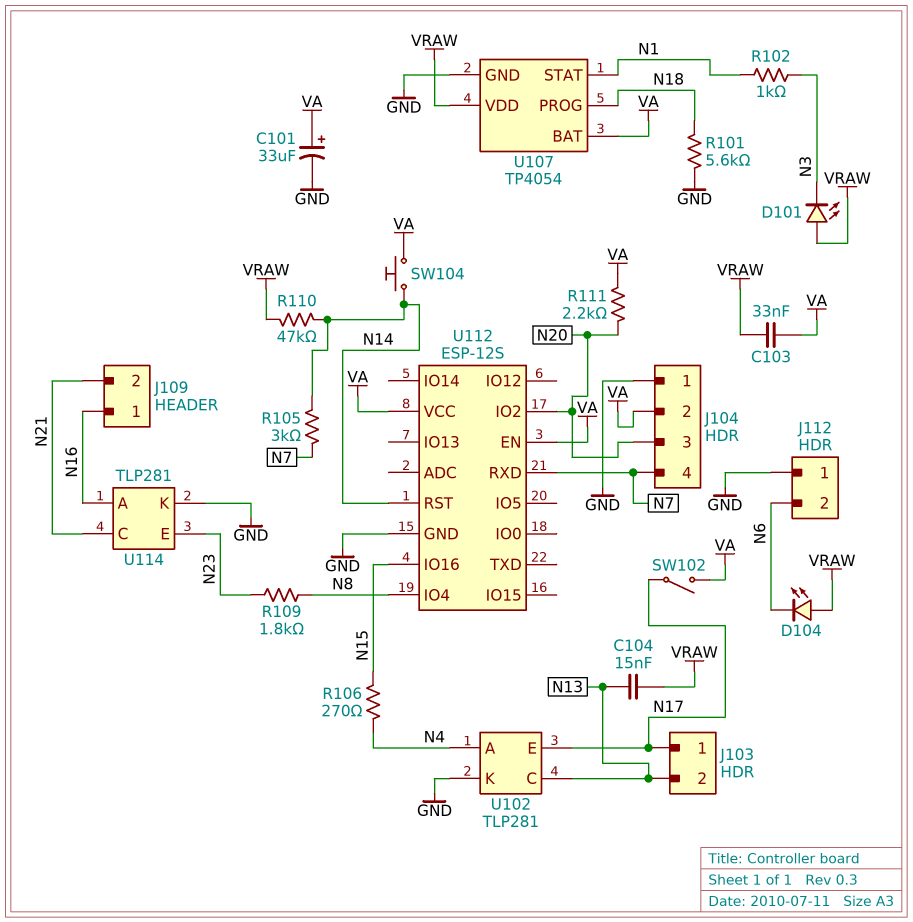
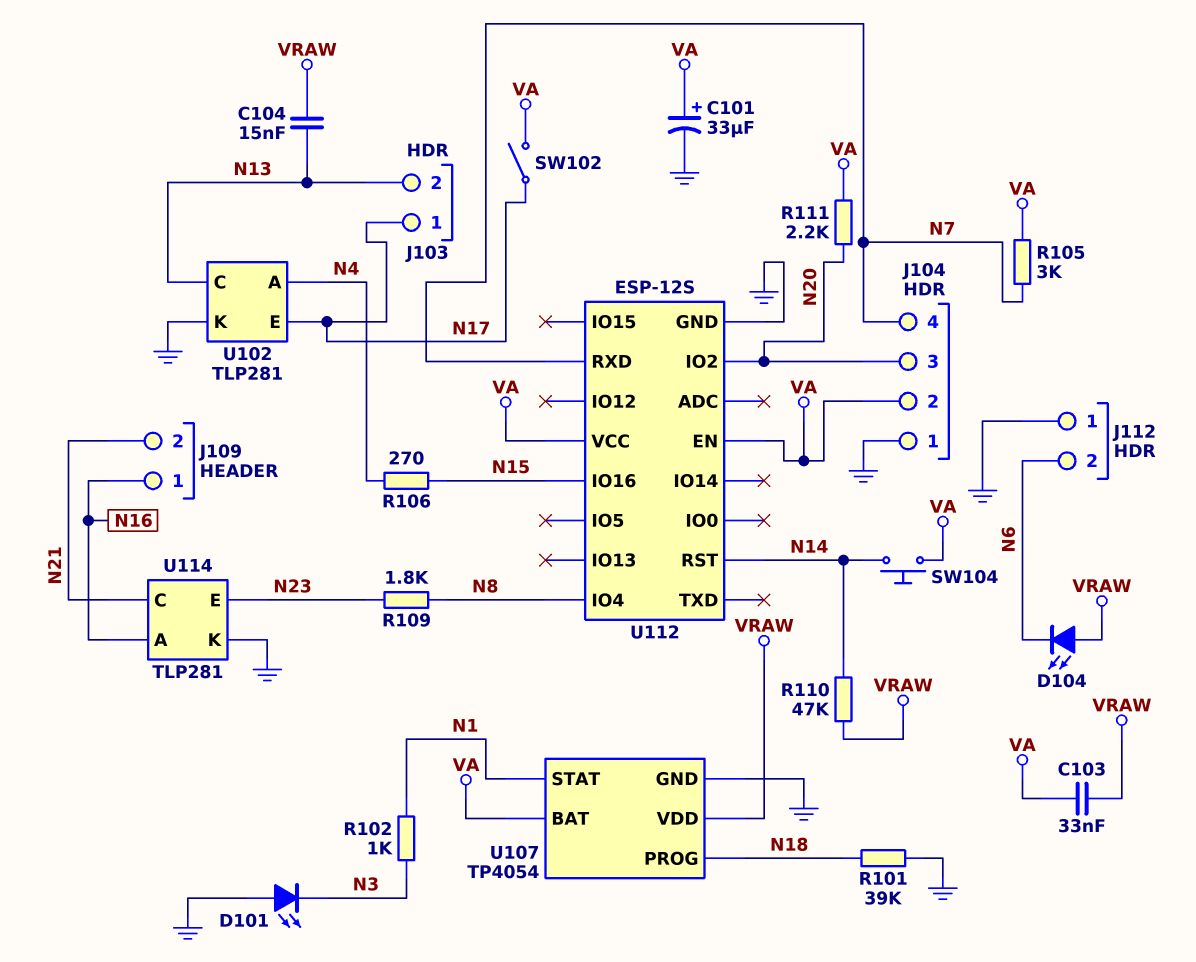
D101: LED (A VRAW, K N3) -> LED (A GND, K N3)
R101: 5.6k (GND, N18) -> 39k (GND, N18)
R105: 3k (N7, N14) -> 3k (N7, VA)

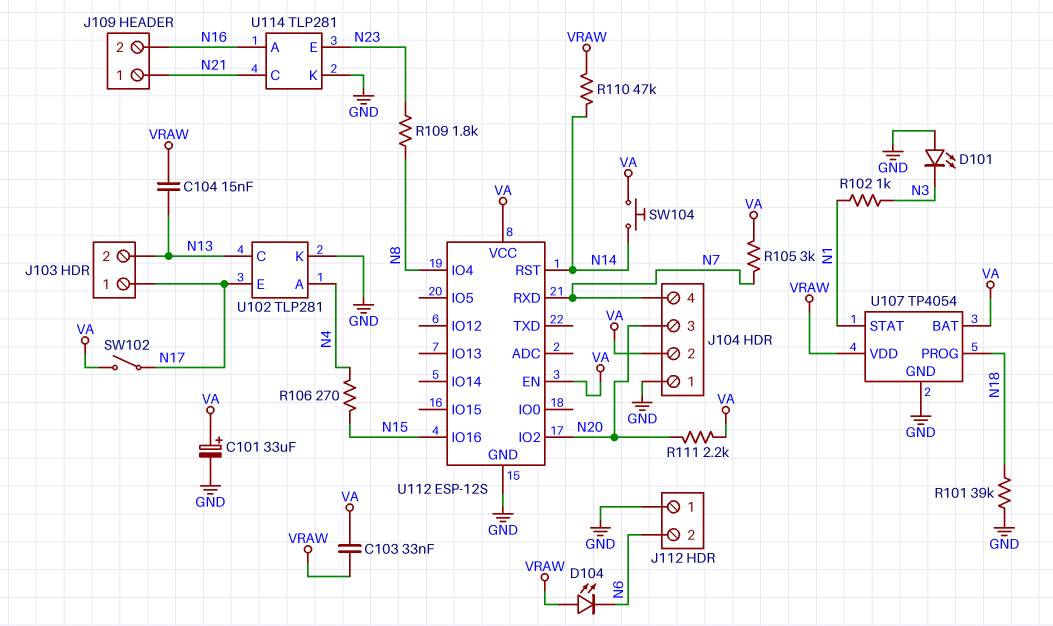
J109 pin 1: N16 -> N21
J109 pin 2: N21 -> N16

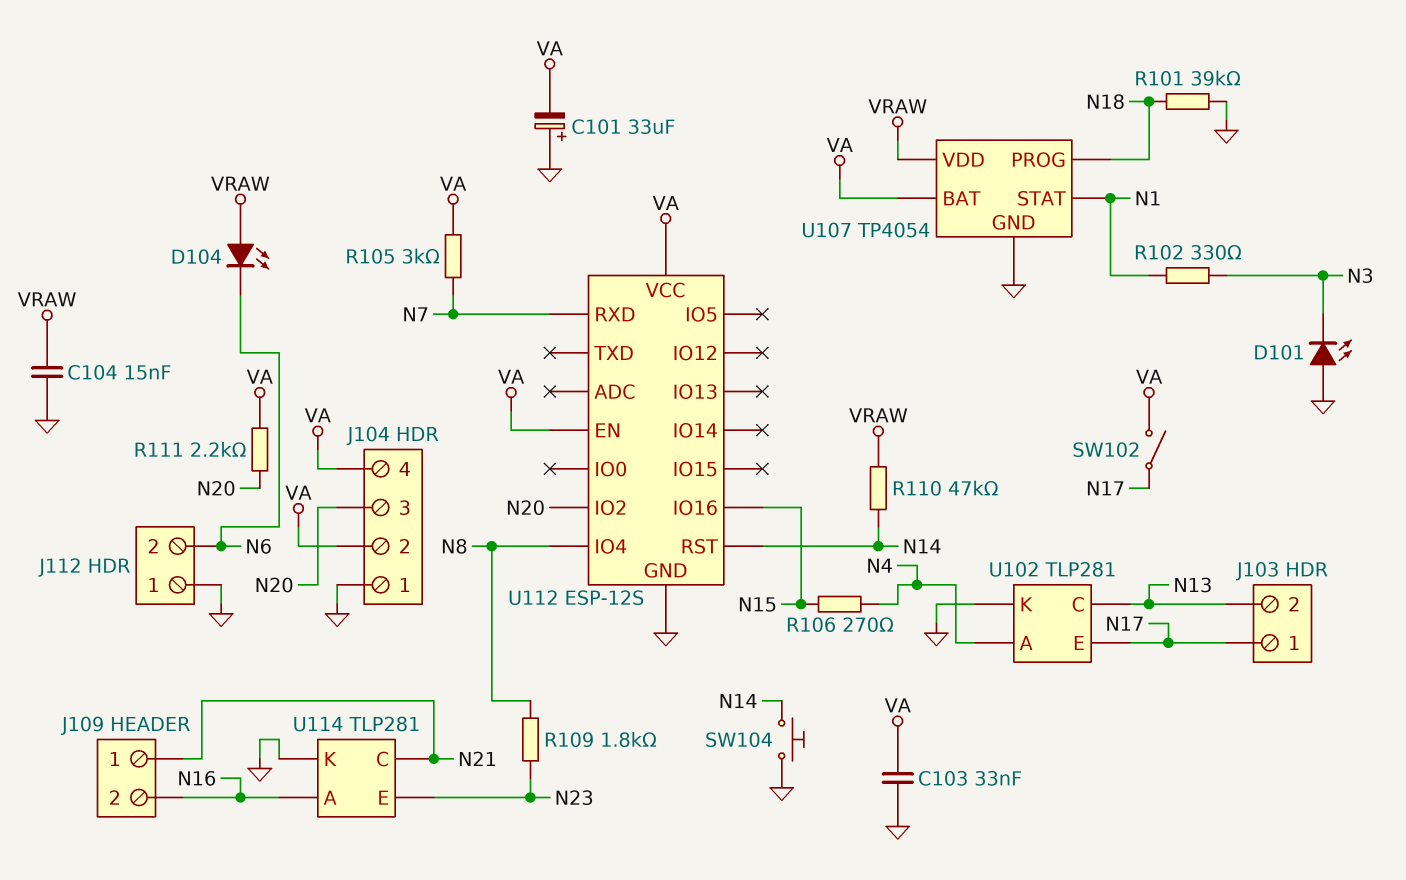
C101: 33uF (plus VA, minus GND) -> 33uF (plus GND, minus VA)
C103: 33nF (VA, VRAW) -> 33nF (GND, VA)
C104: 15nF (N13, VRAW) -> 15nF (GND, VRAW)
J104 pin 4: N7 -> VA
R102: 1k (N1, N3) -> 330 (N1, N3)
SW104: button (N14, VA) -> button (GND, N14)

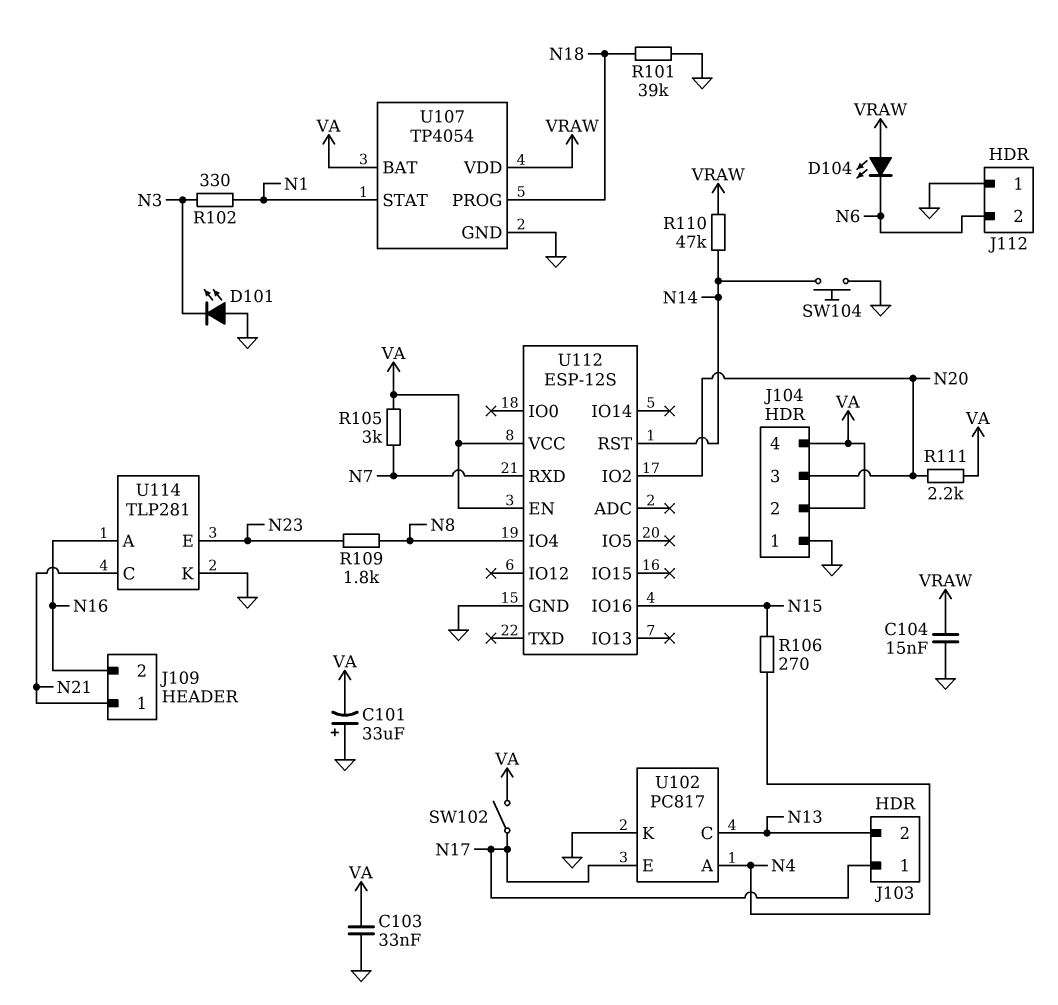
U102: TLP281 -> PC817

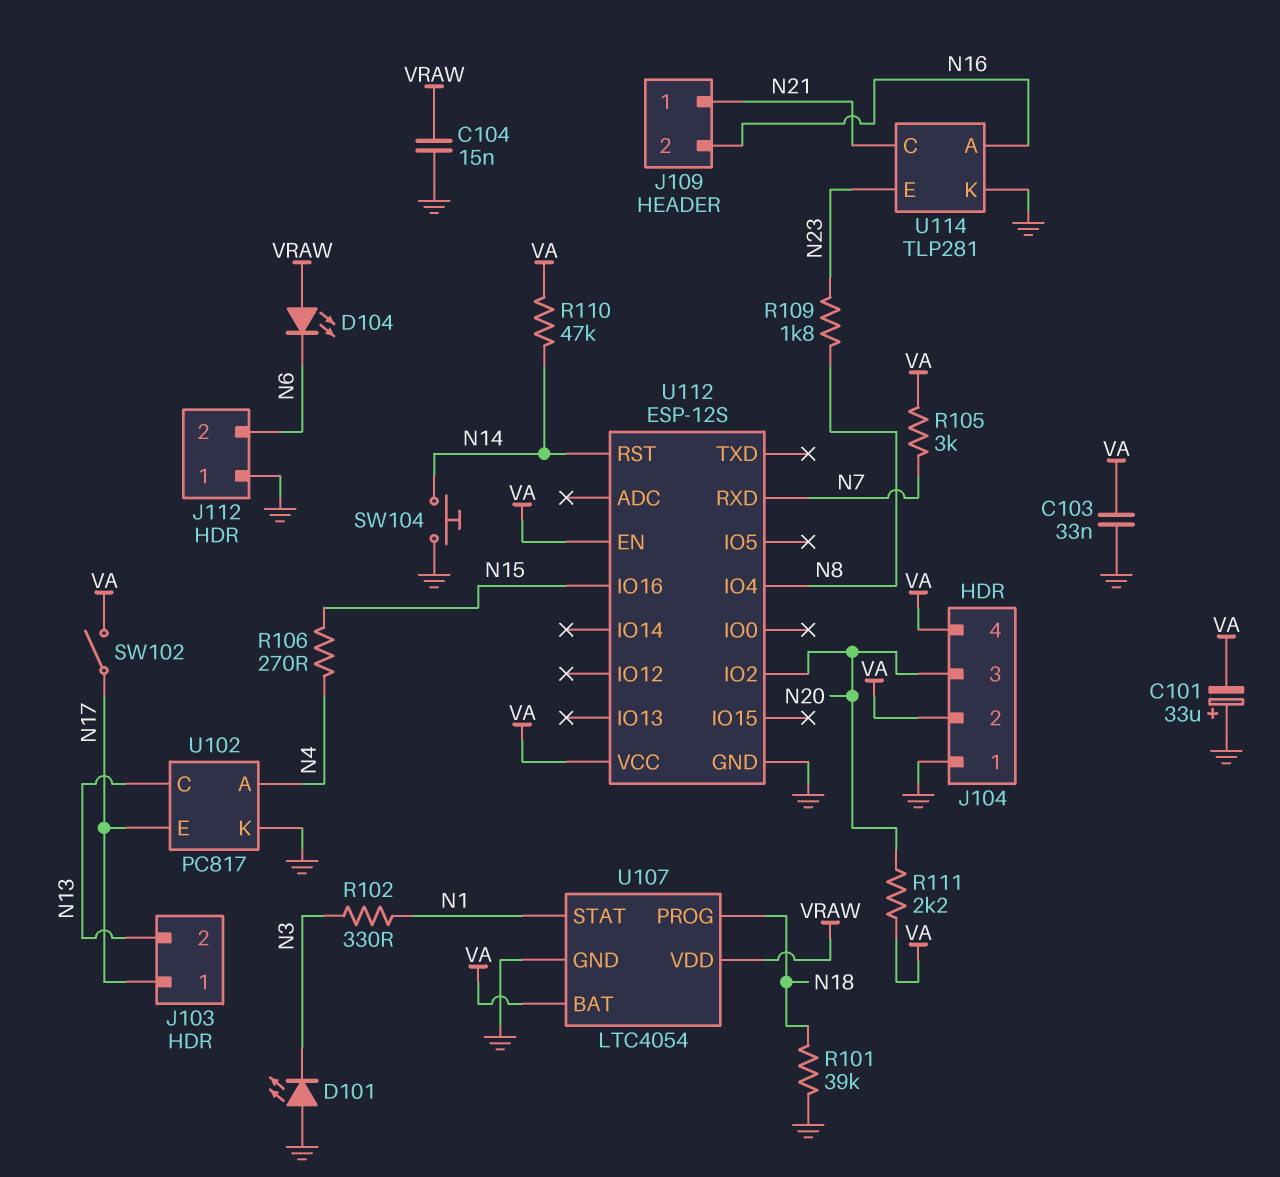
R110: 47k (N14, VRAW) -> 47k (N14, VA)
U107: TP4054 -> LTC4054

